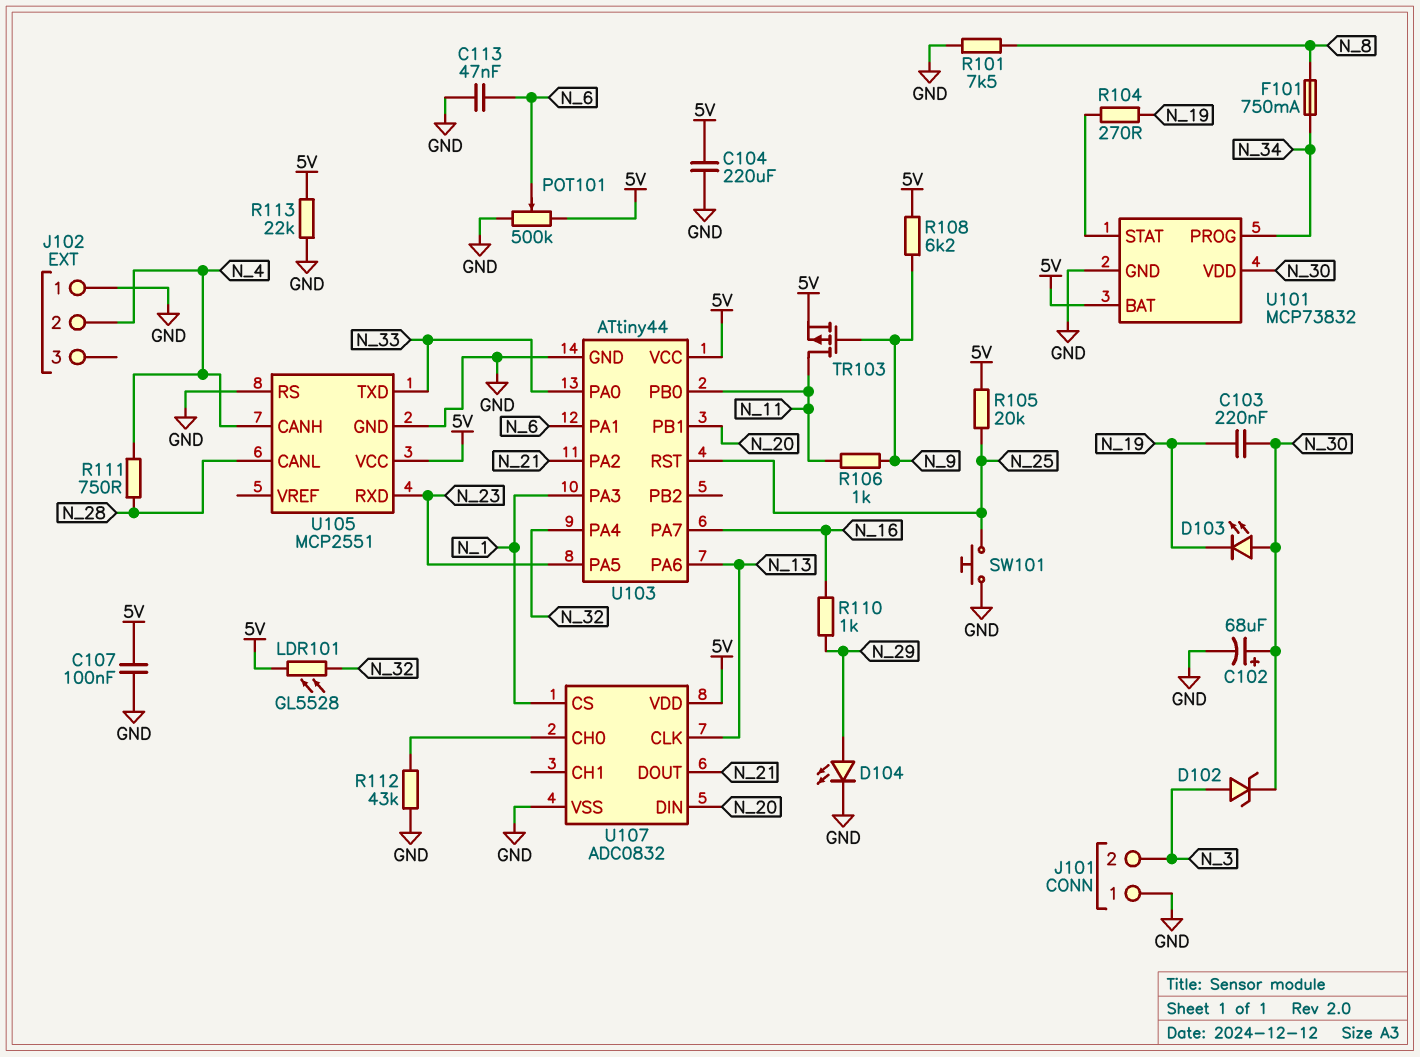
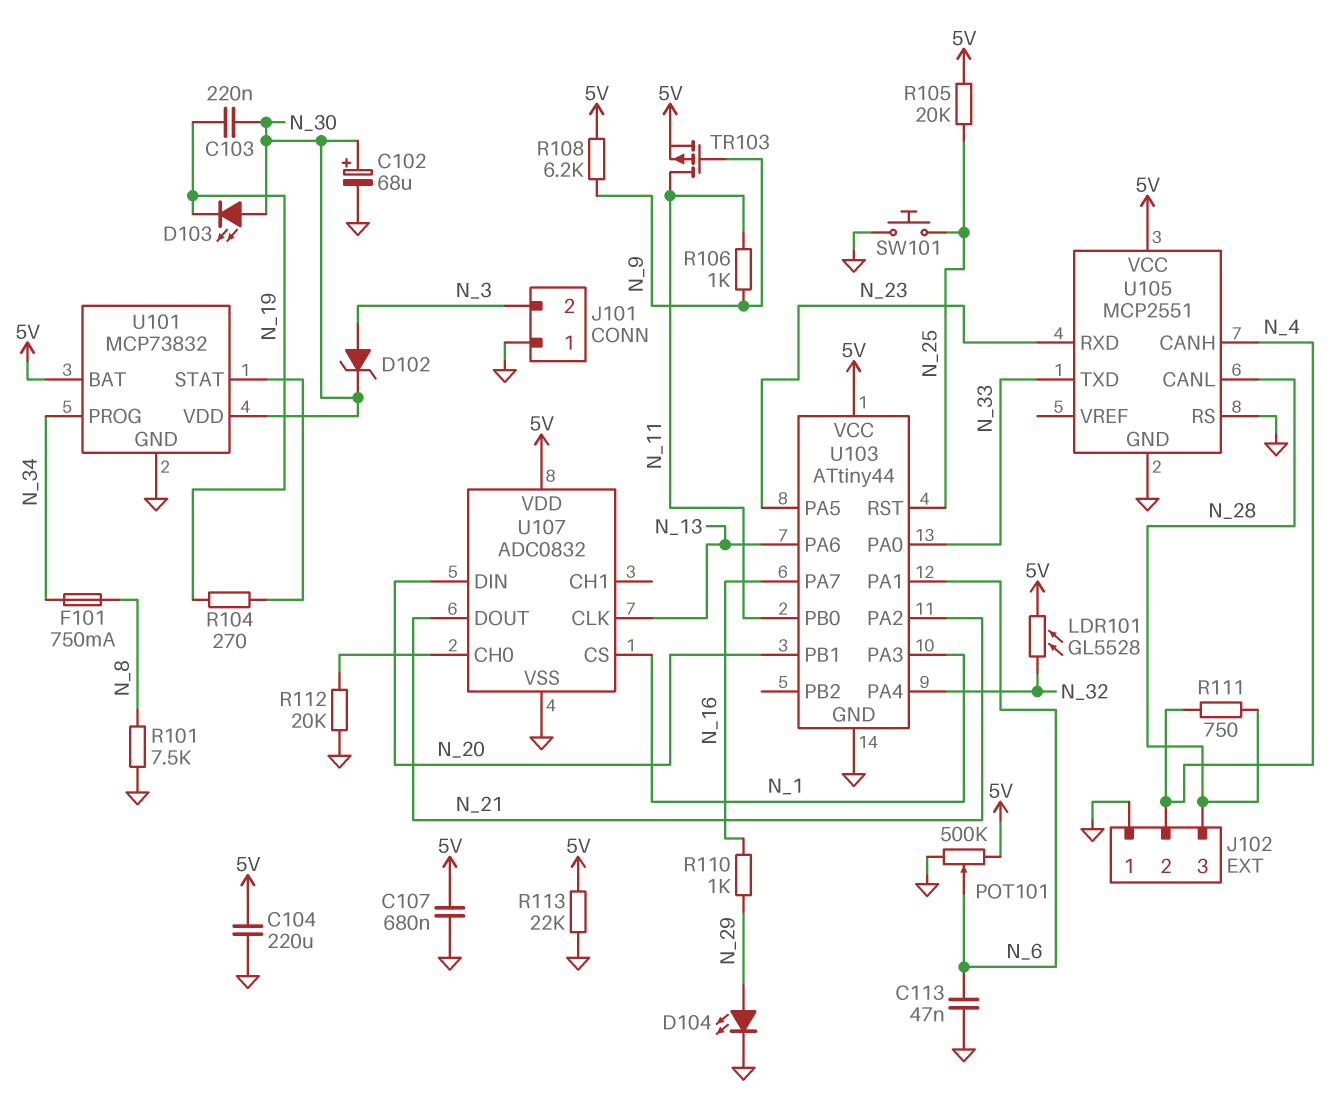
C107: 100nF (5V, GND) -> 680nF (5V, GND)
J102 pin 3: none -> N_28
R112: 43k (GND, U107/CH0) -> 20k (GND, U107/CH0)

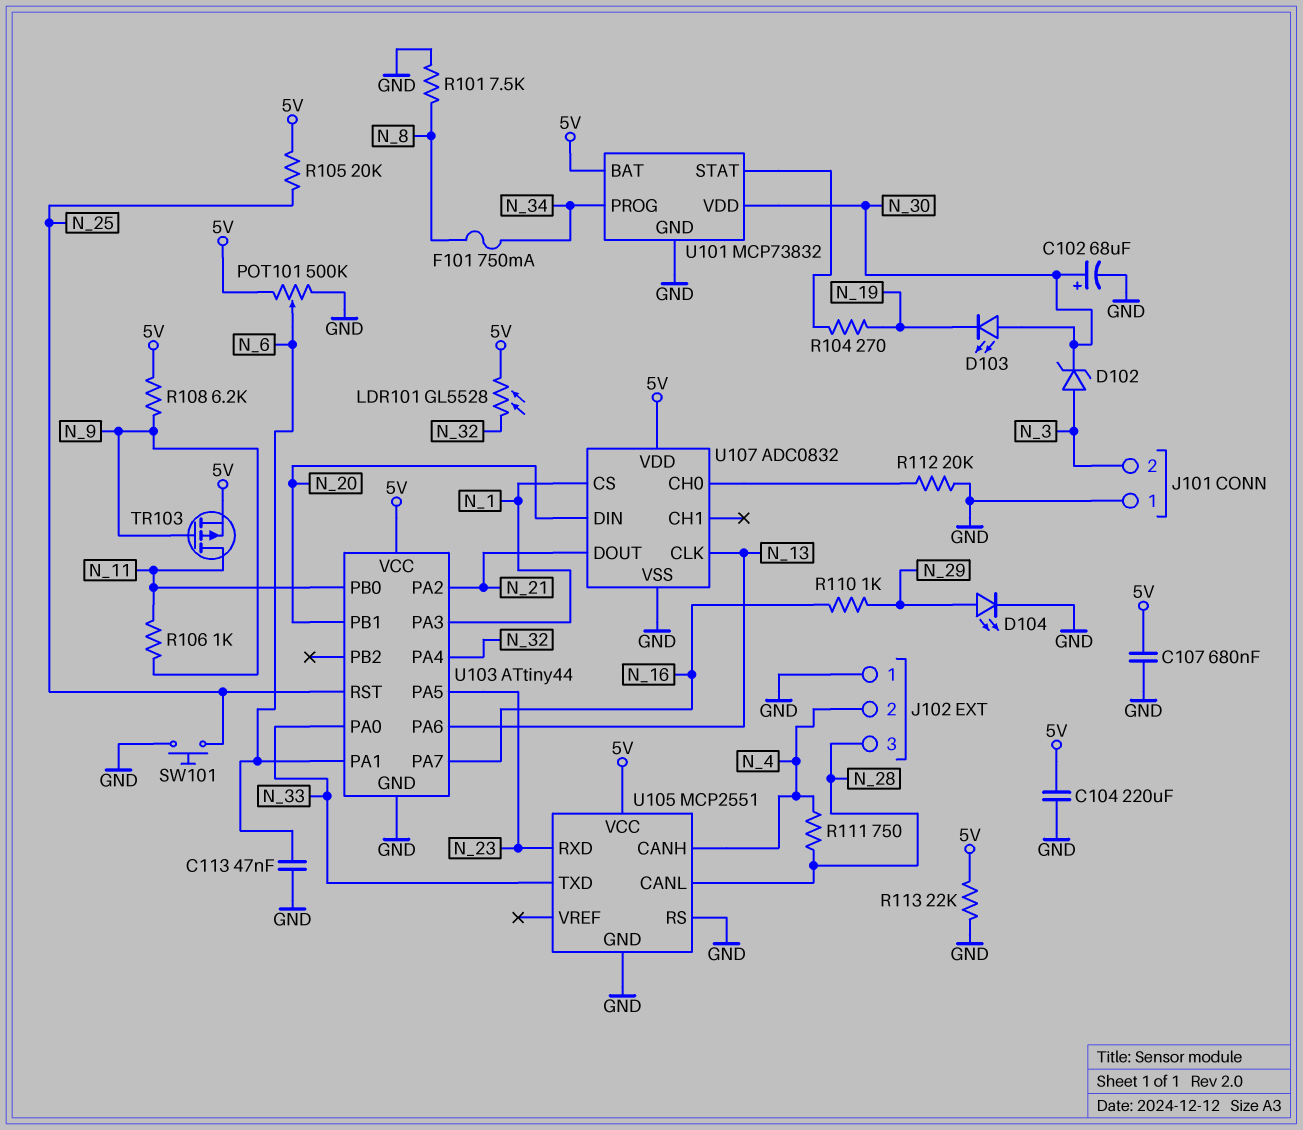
C103: 220nF (N_19, N_30) -> none

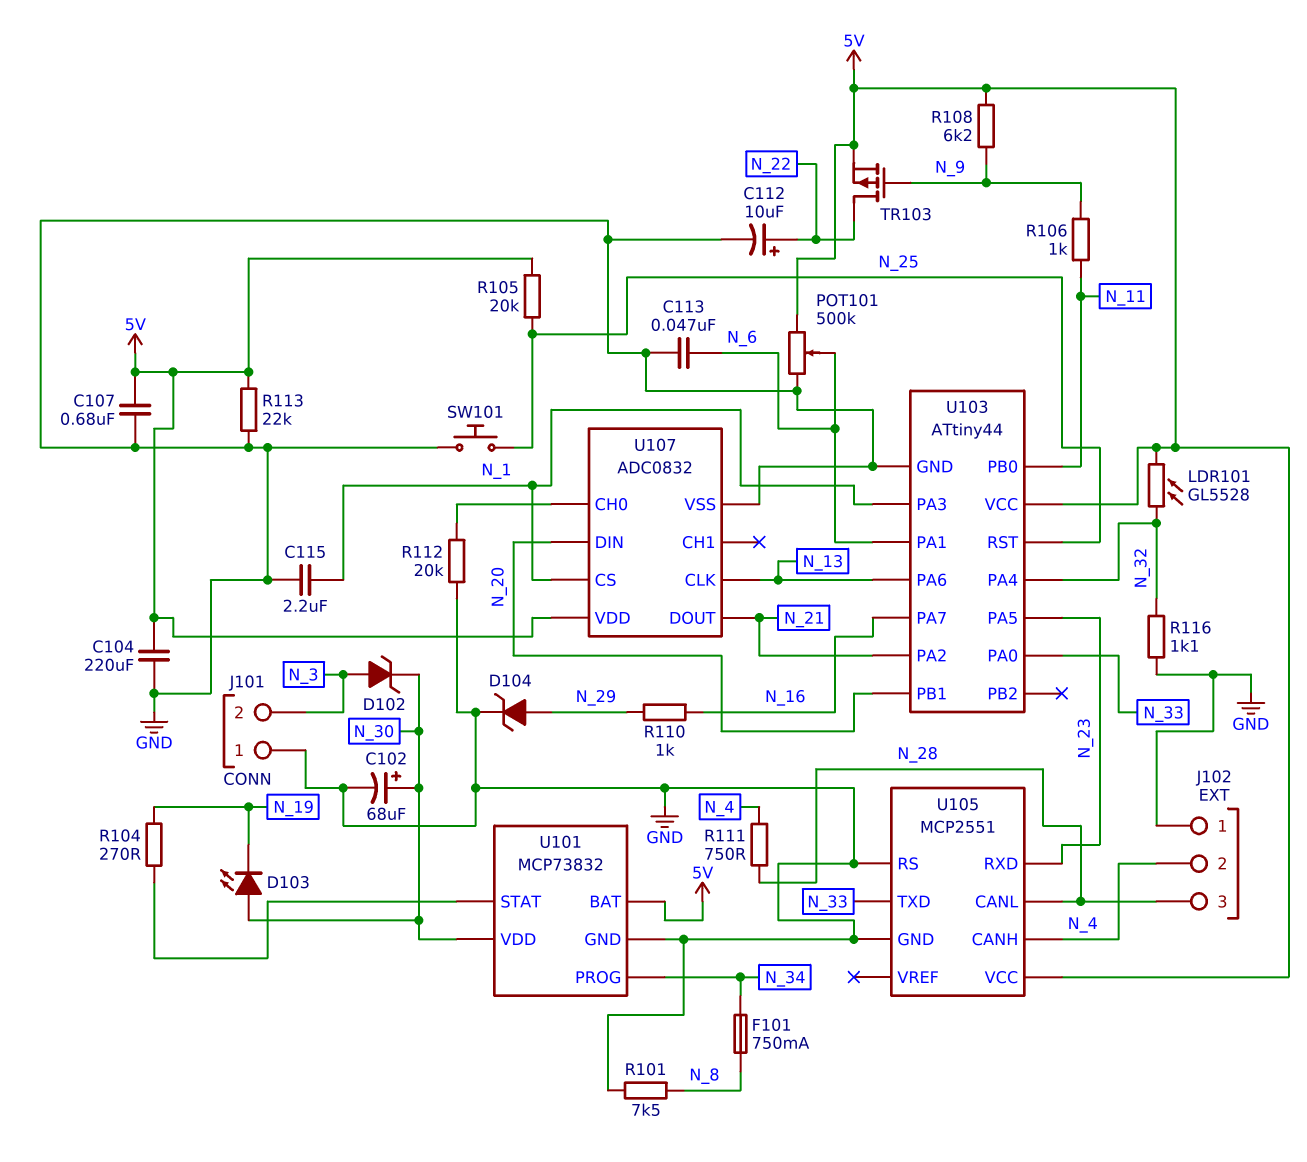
C112: none -> 10uF (plus N_22, minus GND)
C115: none -> 2.2uF (GND, N_1)
D104: LED (A N_29, K GND) -> zener (A N_29, K GND)
R116: none -> 1.1k (GND, N_32)
TR103: PMOS (G N_9, D N_11, S 5V) -> PMOS (G N_9, D N_22, S 5V)

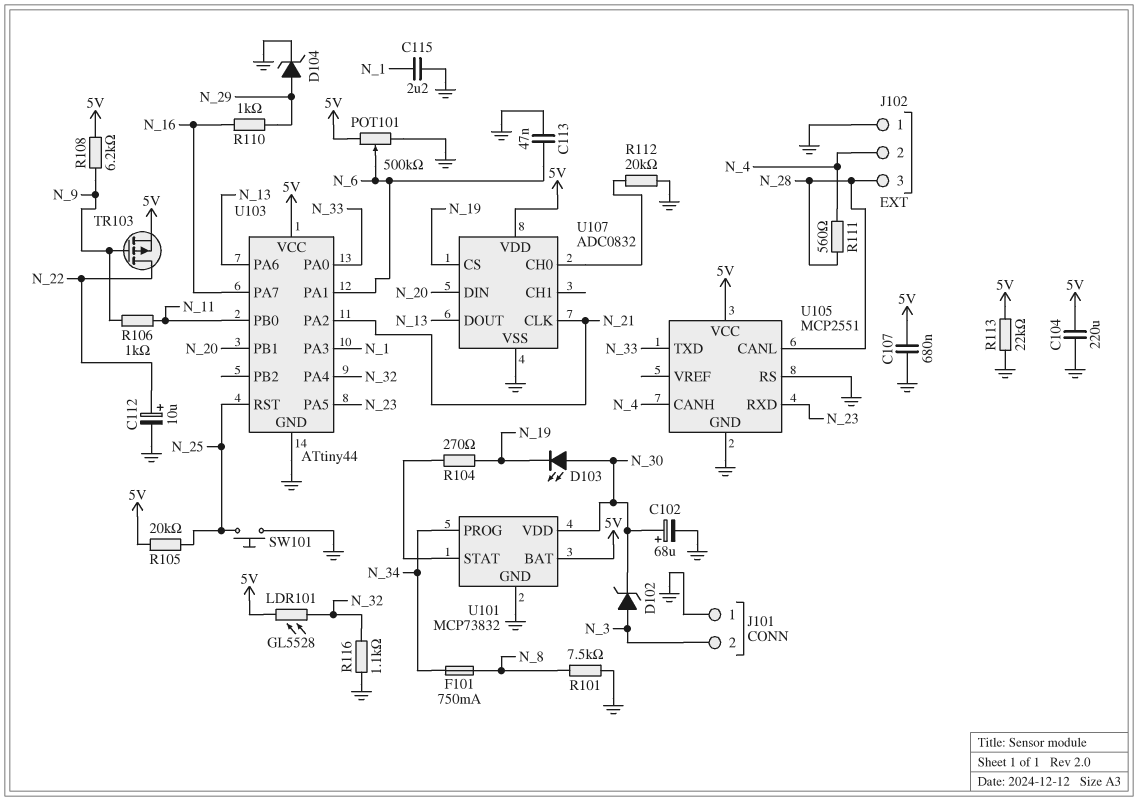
R111: 750 (N_4, N_28) -> 560 (N_4, N_28)
U107 pin CLK: N_13 -> N_21
U107 pin CS: N_1 -> N_19
U107 pin DOUT: N_21 -> N_13

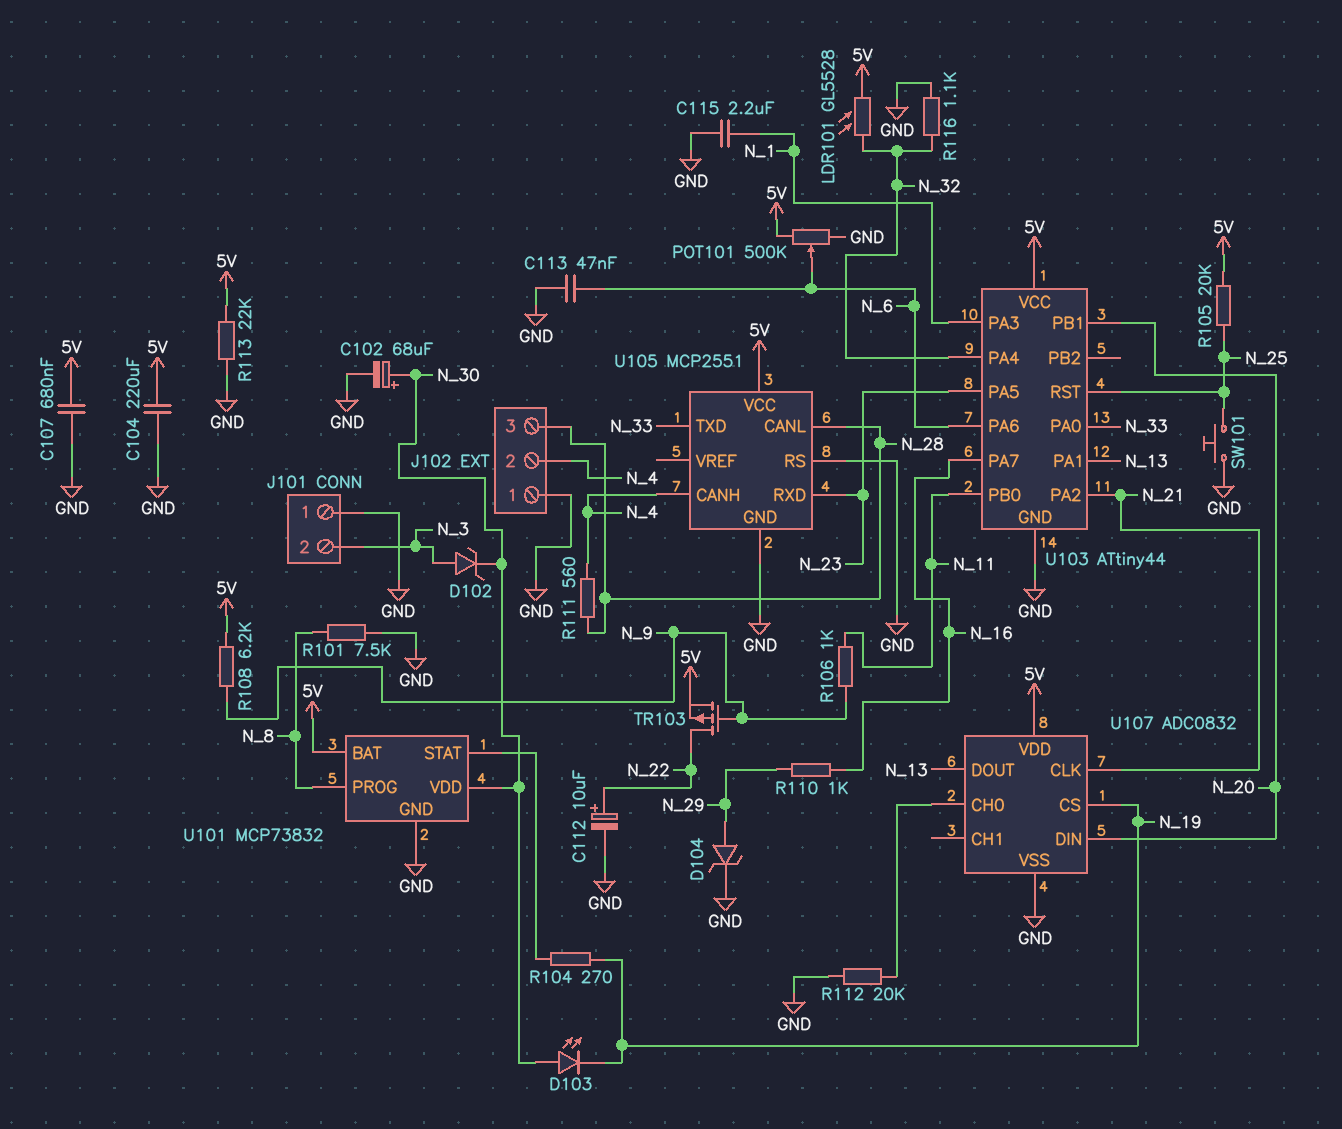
F101: 750mA (N_8, N_34) -> none
U101 pin PROG: N_34 -> N_8
U103 pin PA1: N_6 -> N_13
U103 pin PA6: N_13 -> N_6

